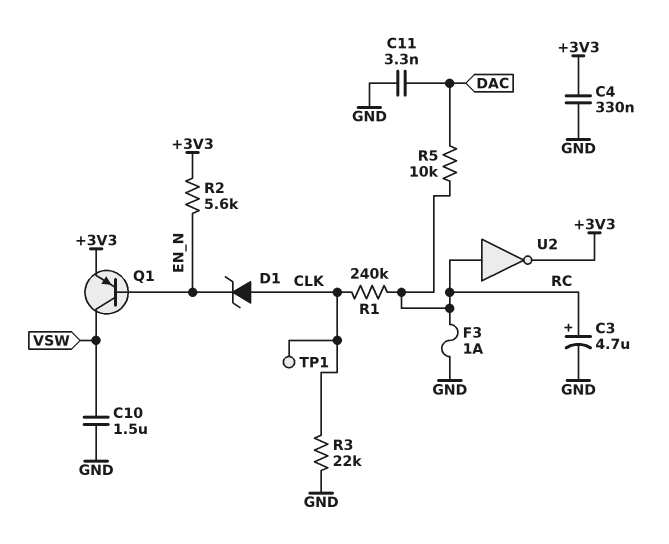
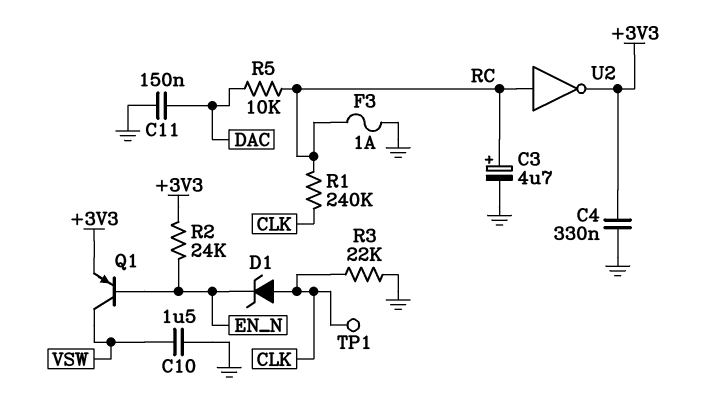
C11: 3.3nF (DAC, GND) -> 150nF (DAC, GND)
R2: 5.6k (+3V3, EN_N) -> 24k (+3V3, EN_N)

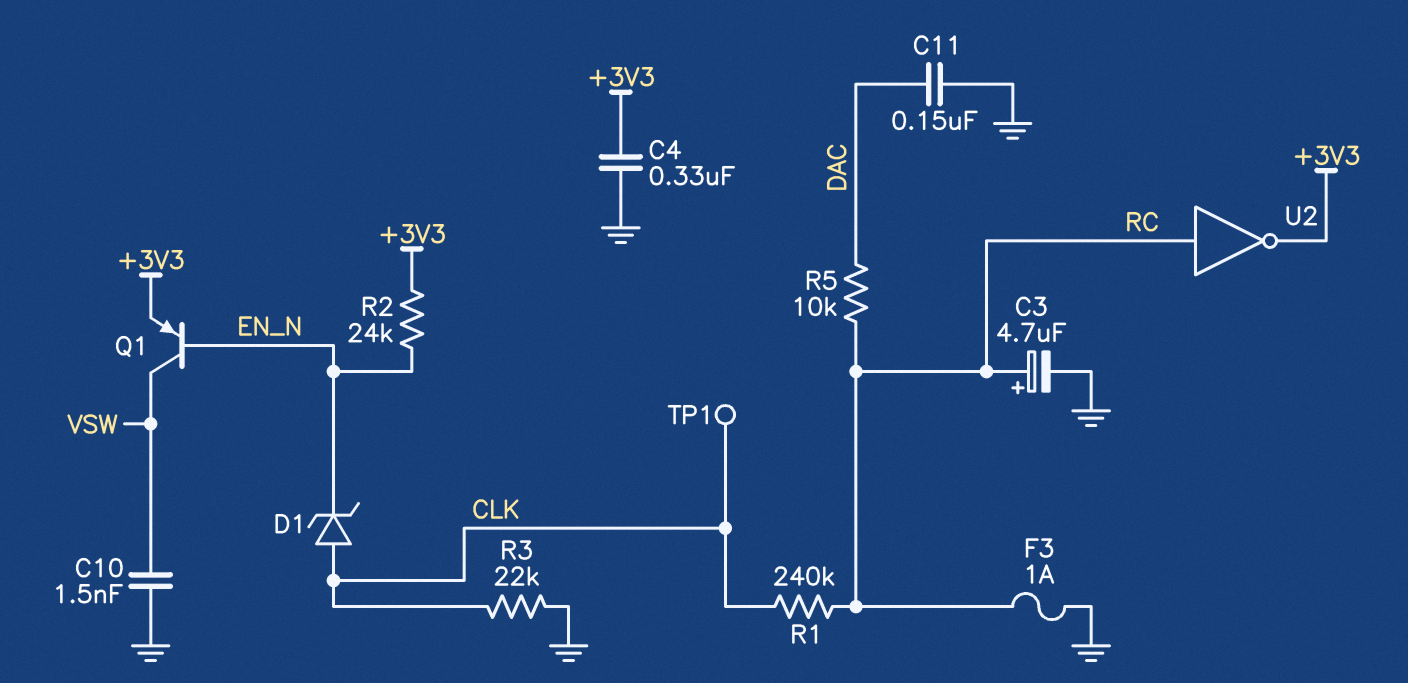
C10: 1.5uF (GND, VSW) -> 1.5nF (GND, VSW)

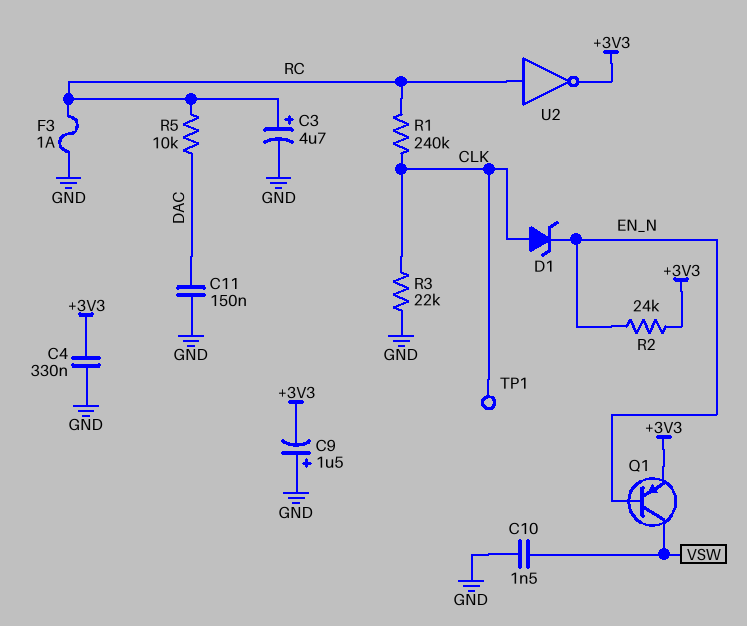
C9: none -> 1.5uF (plus GND, minus +3V3)

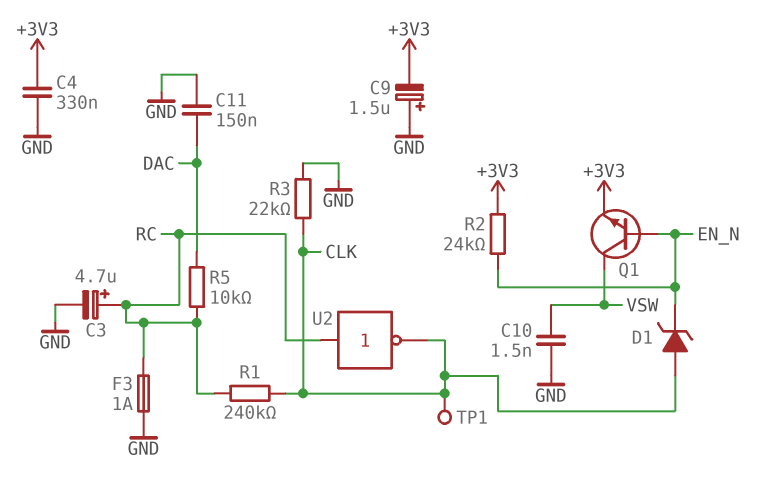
Q1: PNP (B EN_N, C VSW, E +3V3) -> NPN (B EN_N, C VSW, E +3V3)
U2: NOT (in RC, out +3V3) -> NOT (in RC, out CLK)

